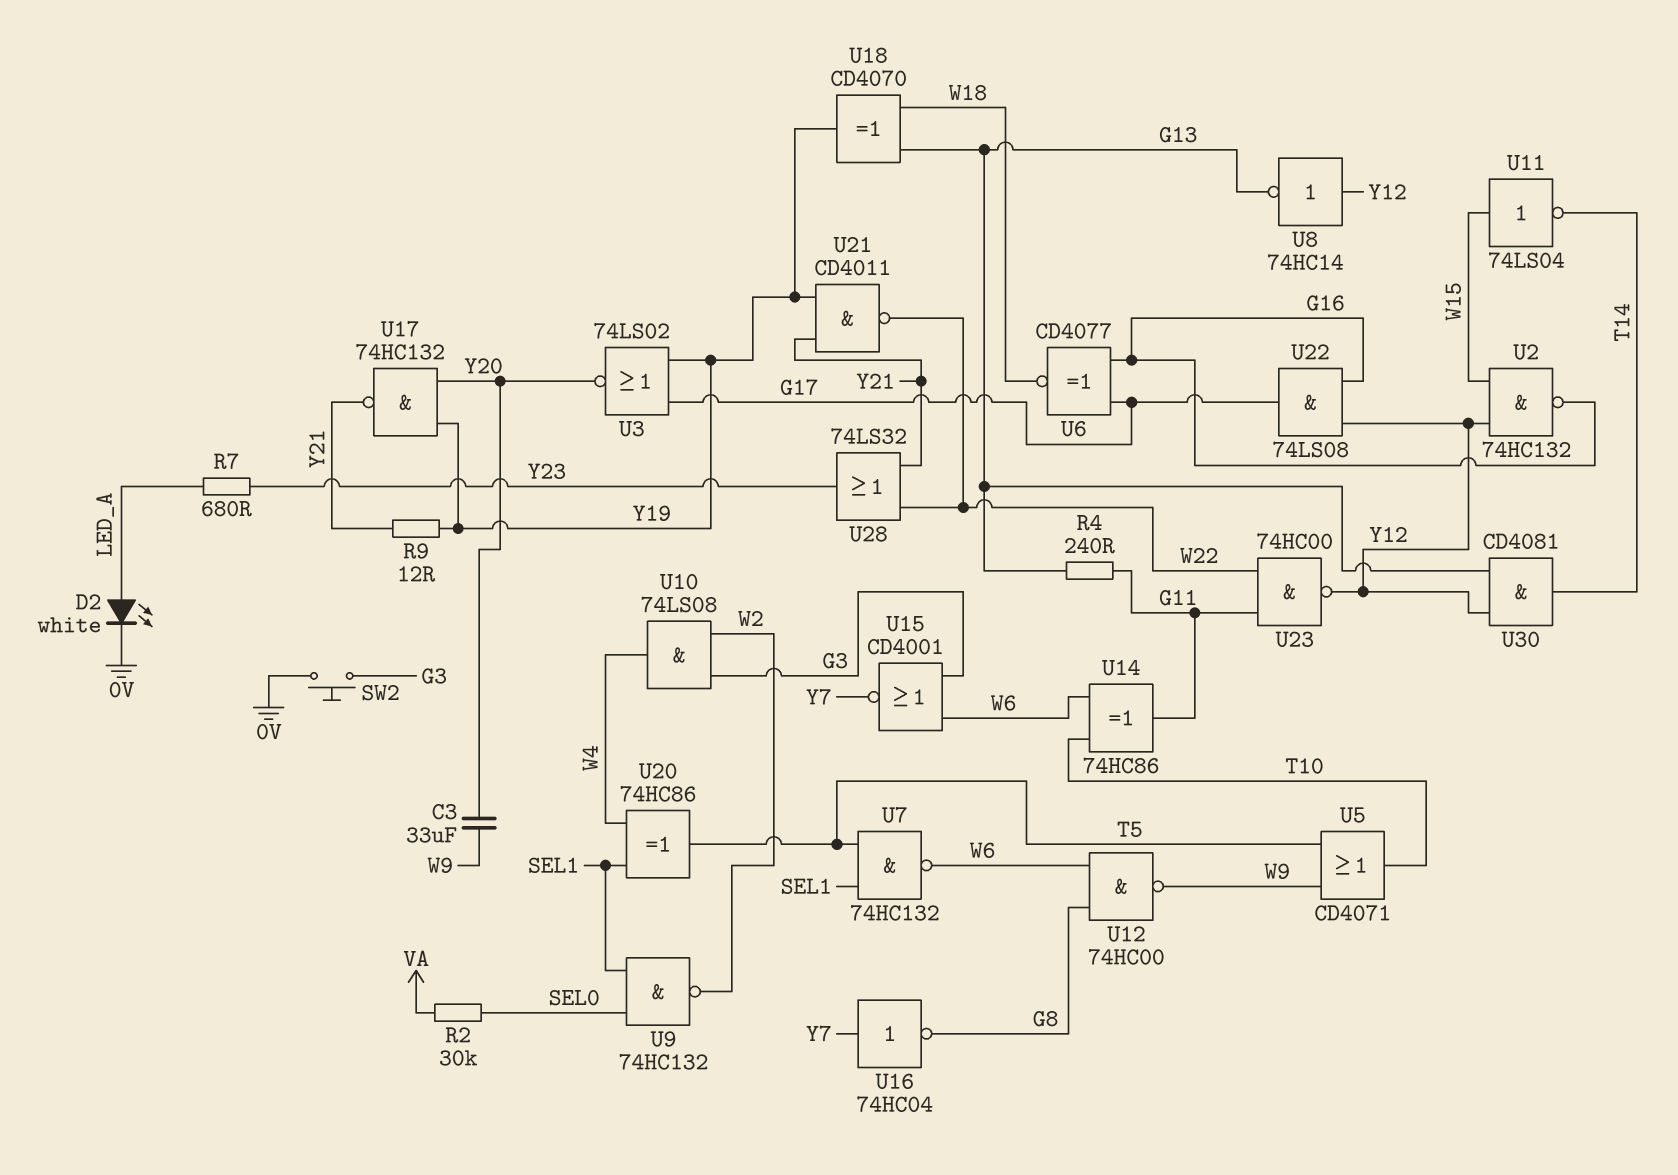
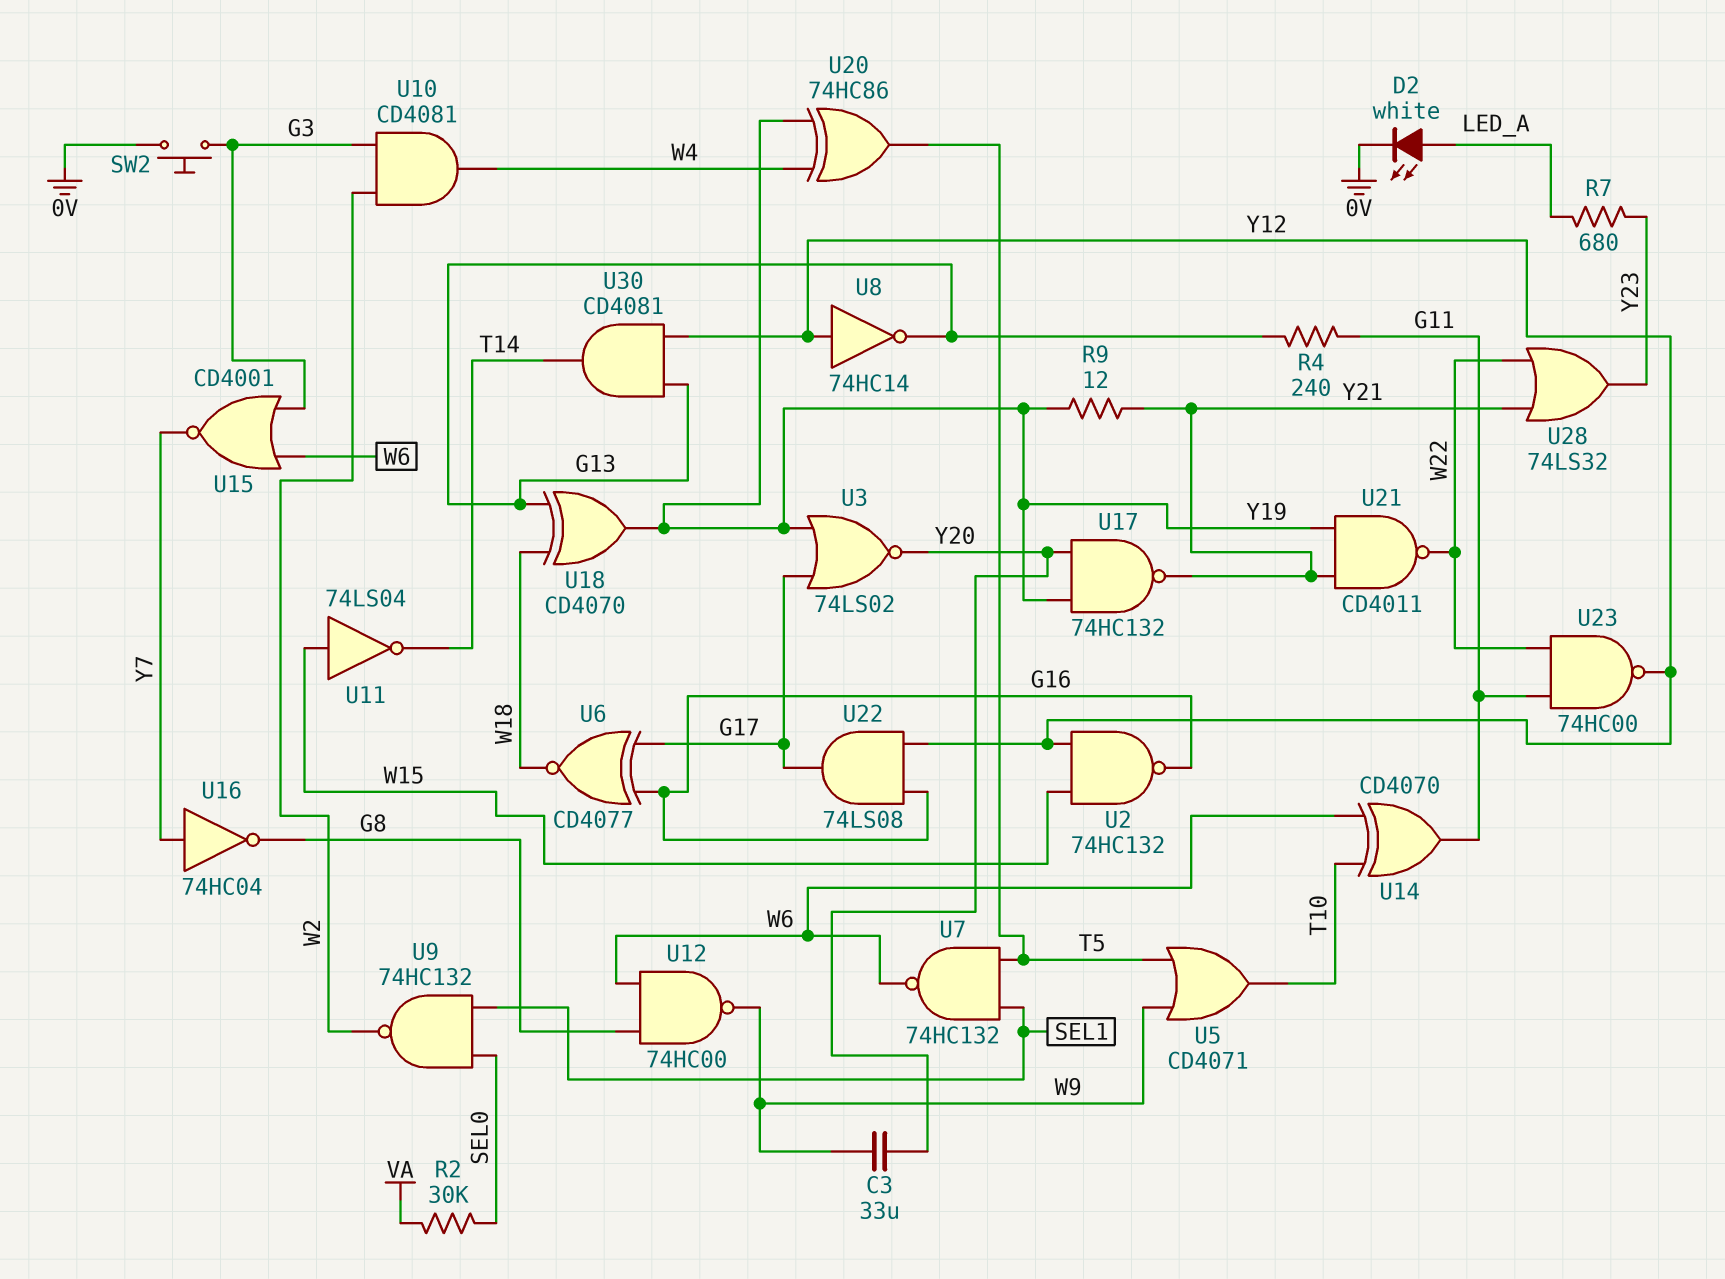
U10: AND 74LS08 (in G3, in W2, out W4) -> AND CD4081 (in G3, in W2, out W4)
U14: XOR 74HC86 (in T10, in W6, out G11) -> XOR CD4070 (in T10, in W6, out G11)
U20: XOR 74HC86 (in SEL1, in W4, out T5) -> XOR 74HC86 (in W4, in Y19, out T5)

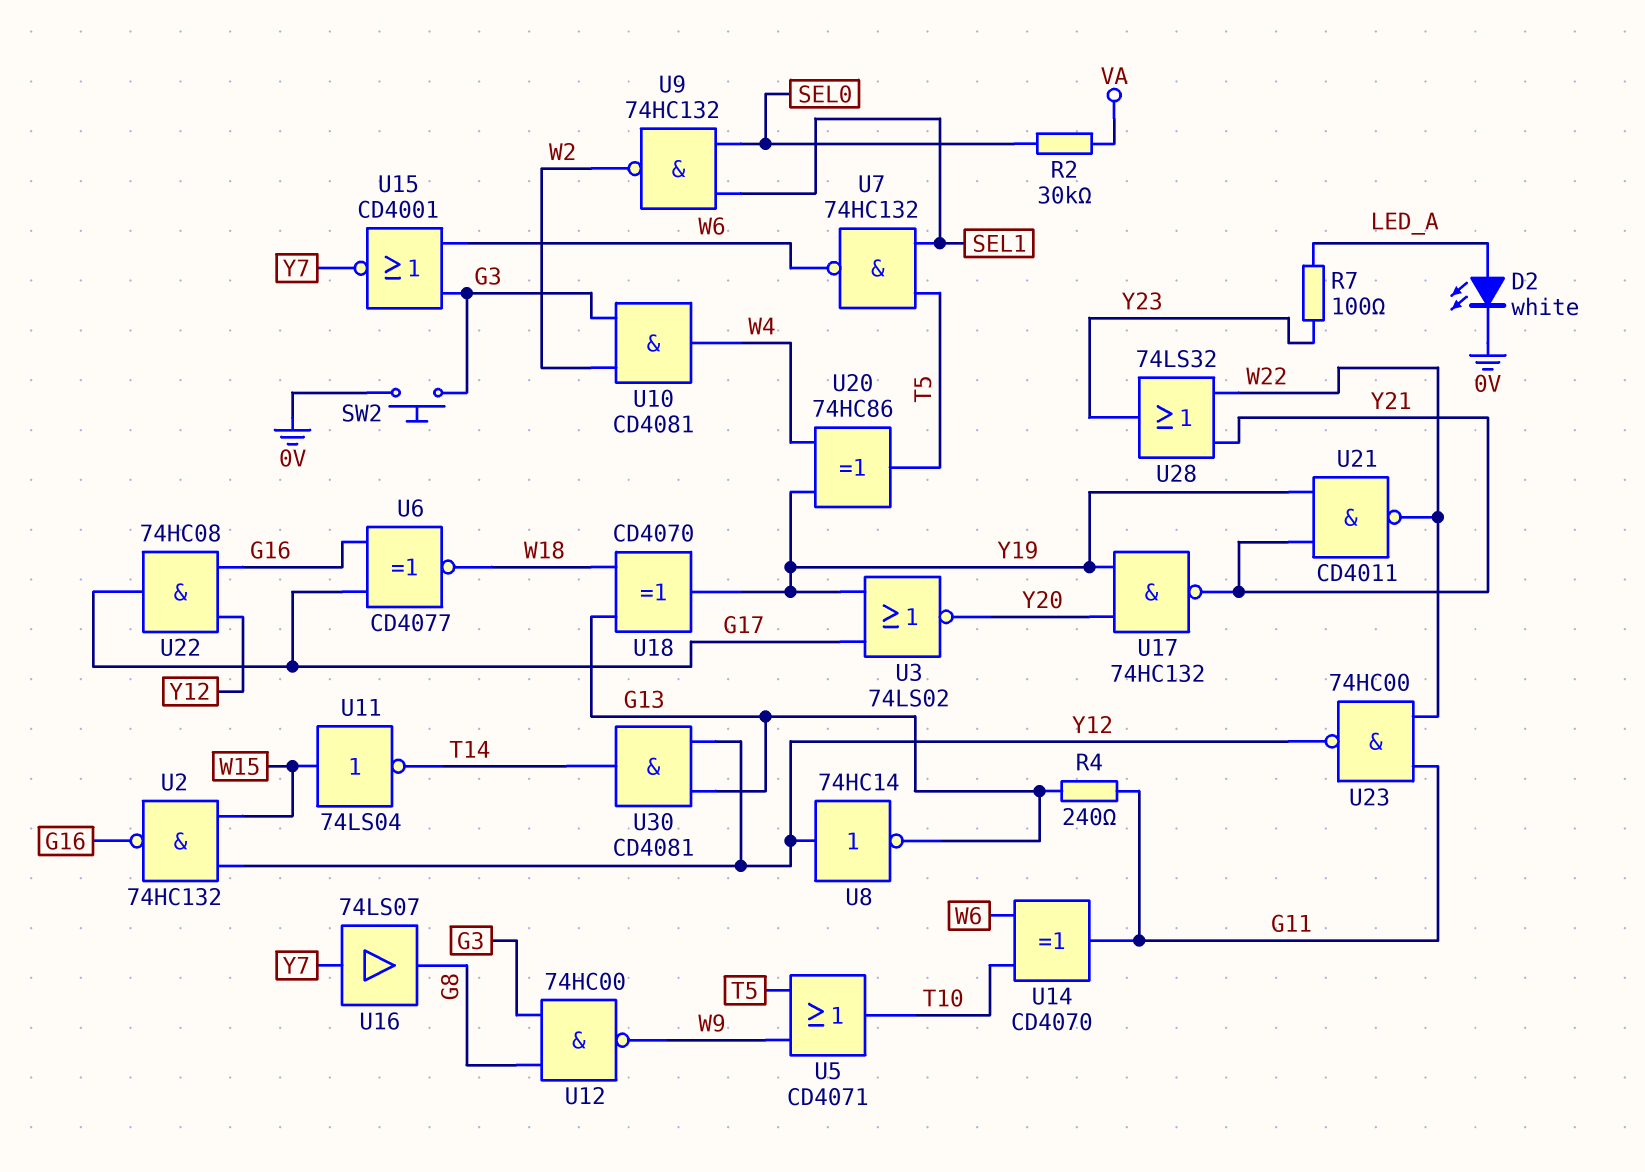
C3: 33uF (W9, Y20) -> none
R7: 680 (LED_A, Y23) -> 100 (LED_A, Y23)
R9: 12 (Y19, Y21) -> none
U12: NAND 74HC00 (in G8, in W6, out W9) -> NAND 74HC00 (in G3, in G8, out W9)
U16: NOT 74HC04 (in Y7, out G8) -> buffer 74LS07 (in Y7, out G8)
U22: AND 74LS08 (in G16, in Y12, out G17) -> AND 74HC08 (in G16, in Y12, out G17)

